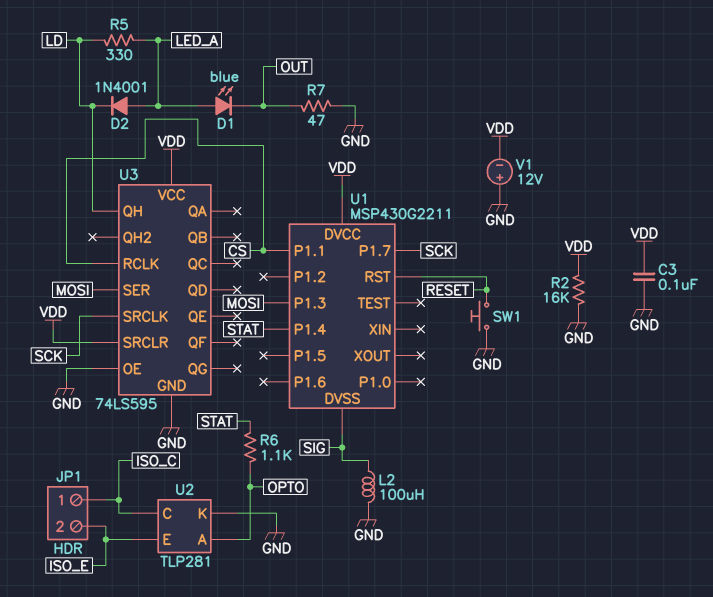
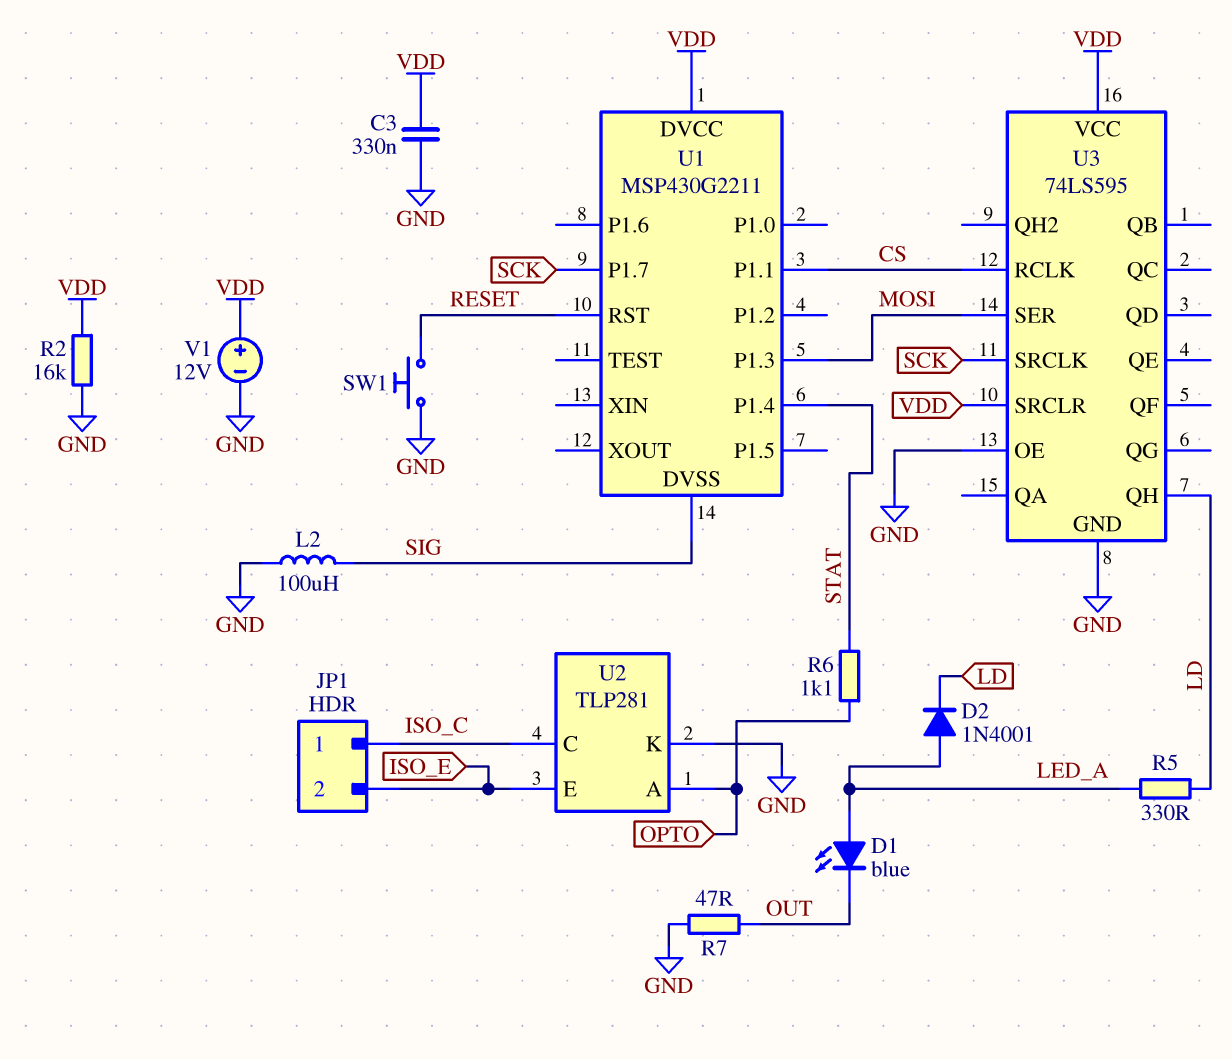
C3: 100nF (GND, VDD) -> 330nF (GND, VDD)
V1: 12V (plus GND, minus VDD) -> 12V (plus VDD, minus GND)

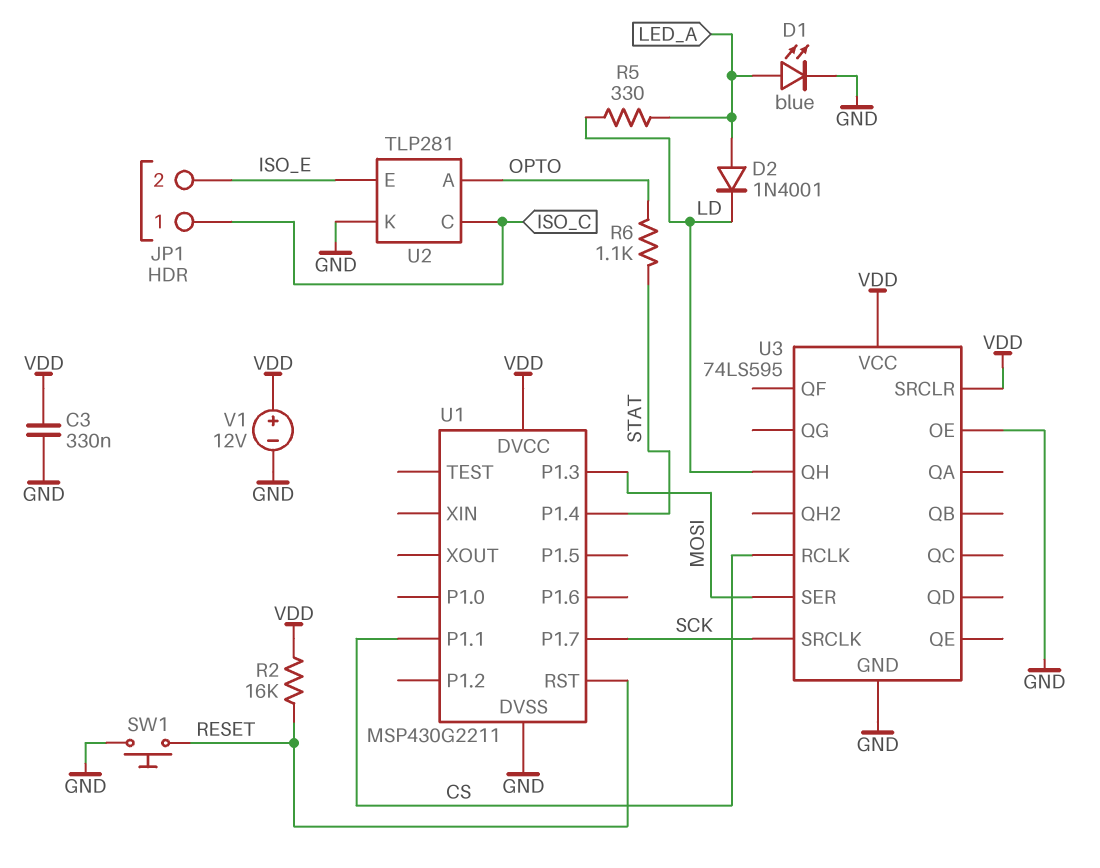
D1: LED blue (A LED_A, K OUT) -> LED blue (A LED_A, K GND)
L2: 100uH (GND, SIG) -> none
R2: 16k (GND, VDD) -> 16k (RESET, VDD)
R7: 47 (GND, OUT) -> none
U1 pin DVSS: SIG -> GND

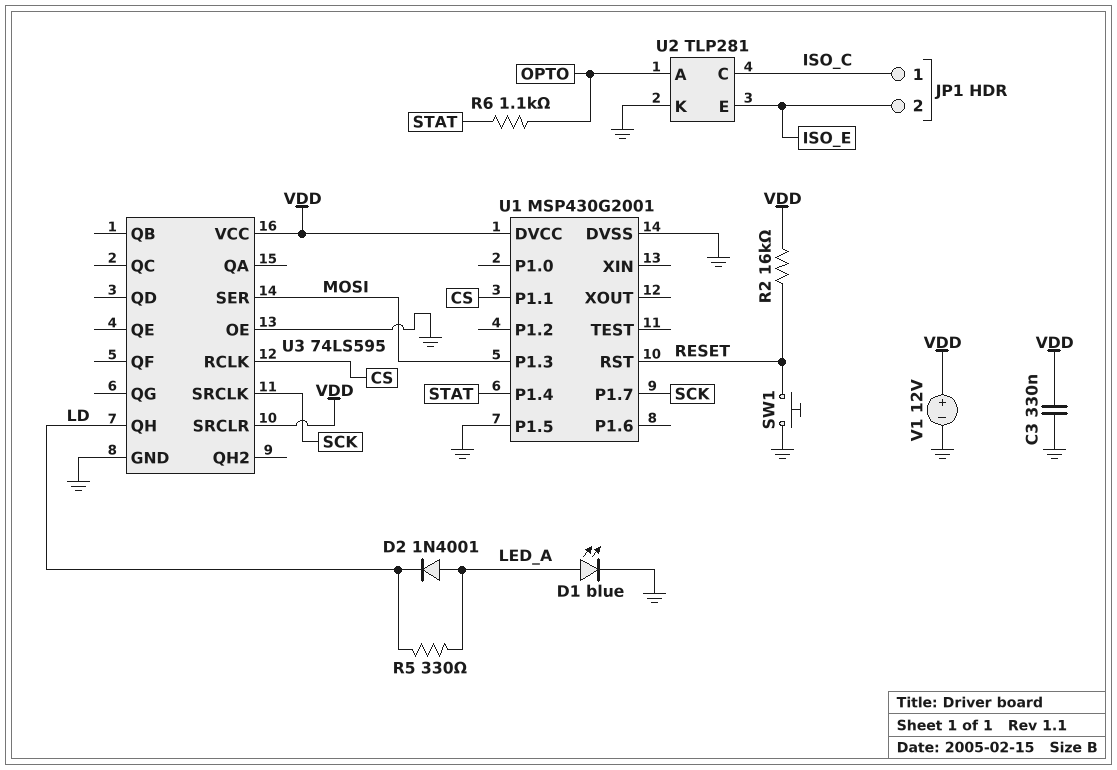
U1: MSP430G2211 -> MSP430G2001
U1 pin P1.5: none -> GND

